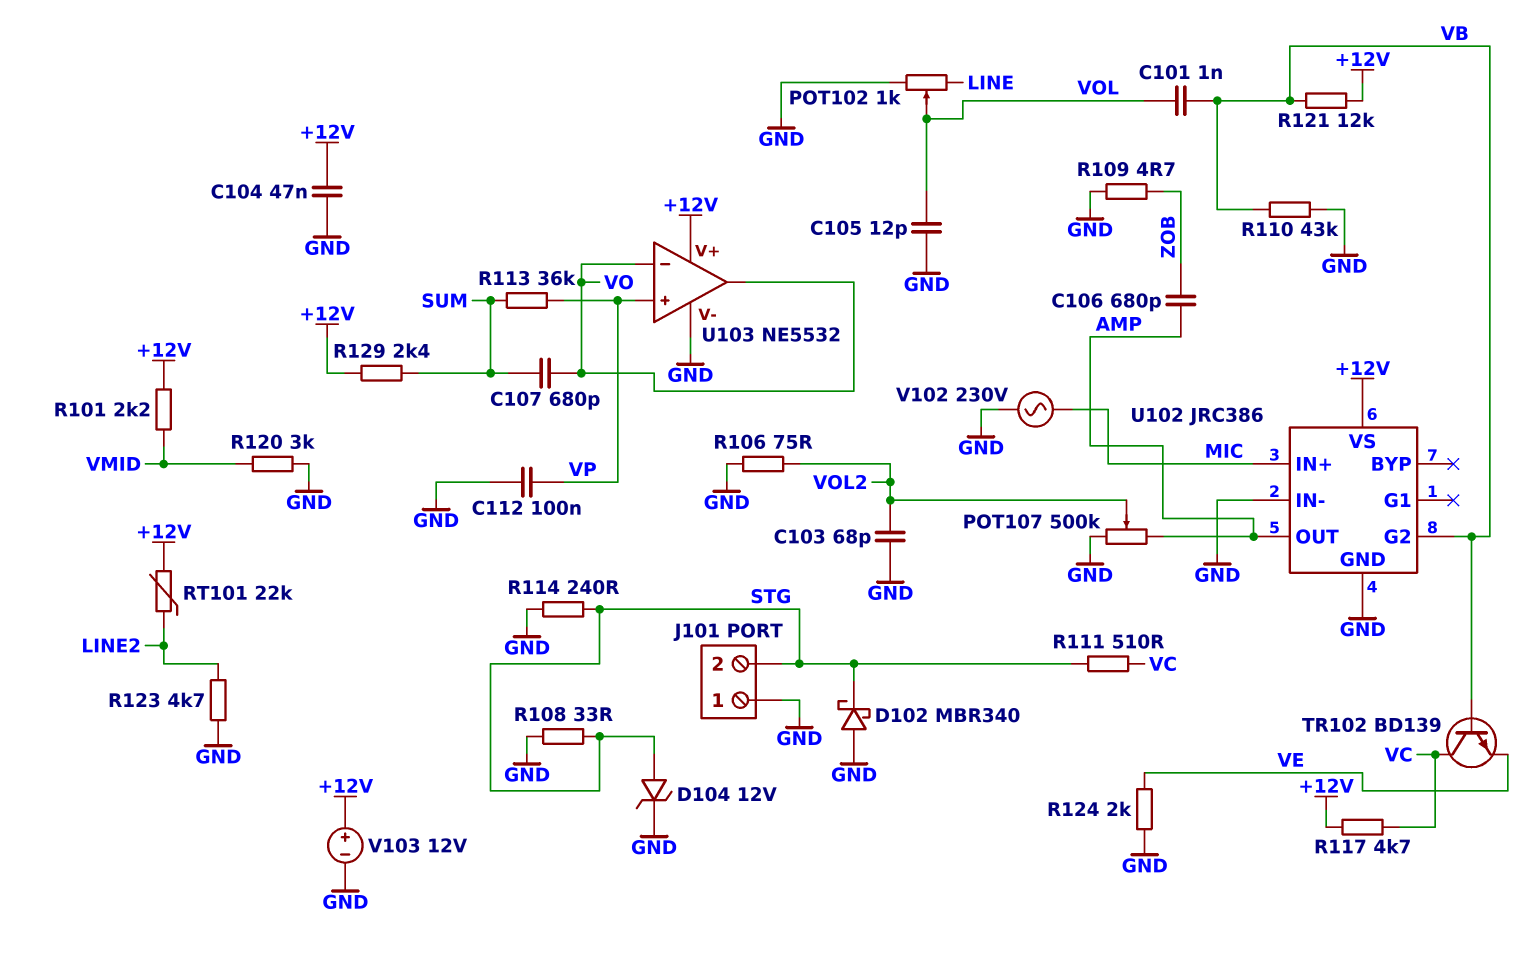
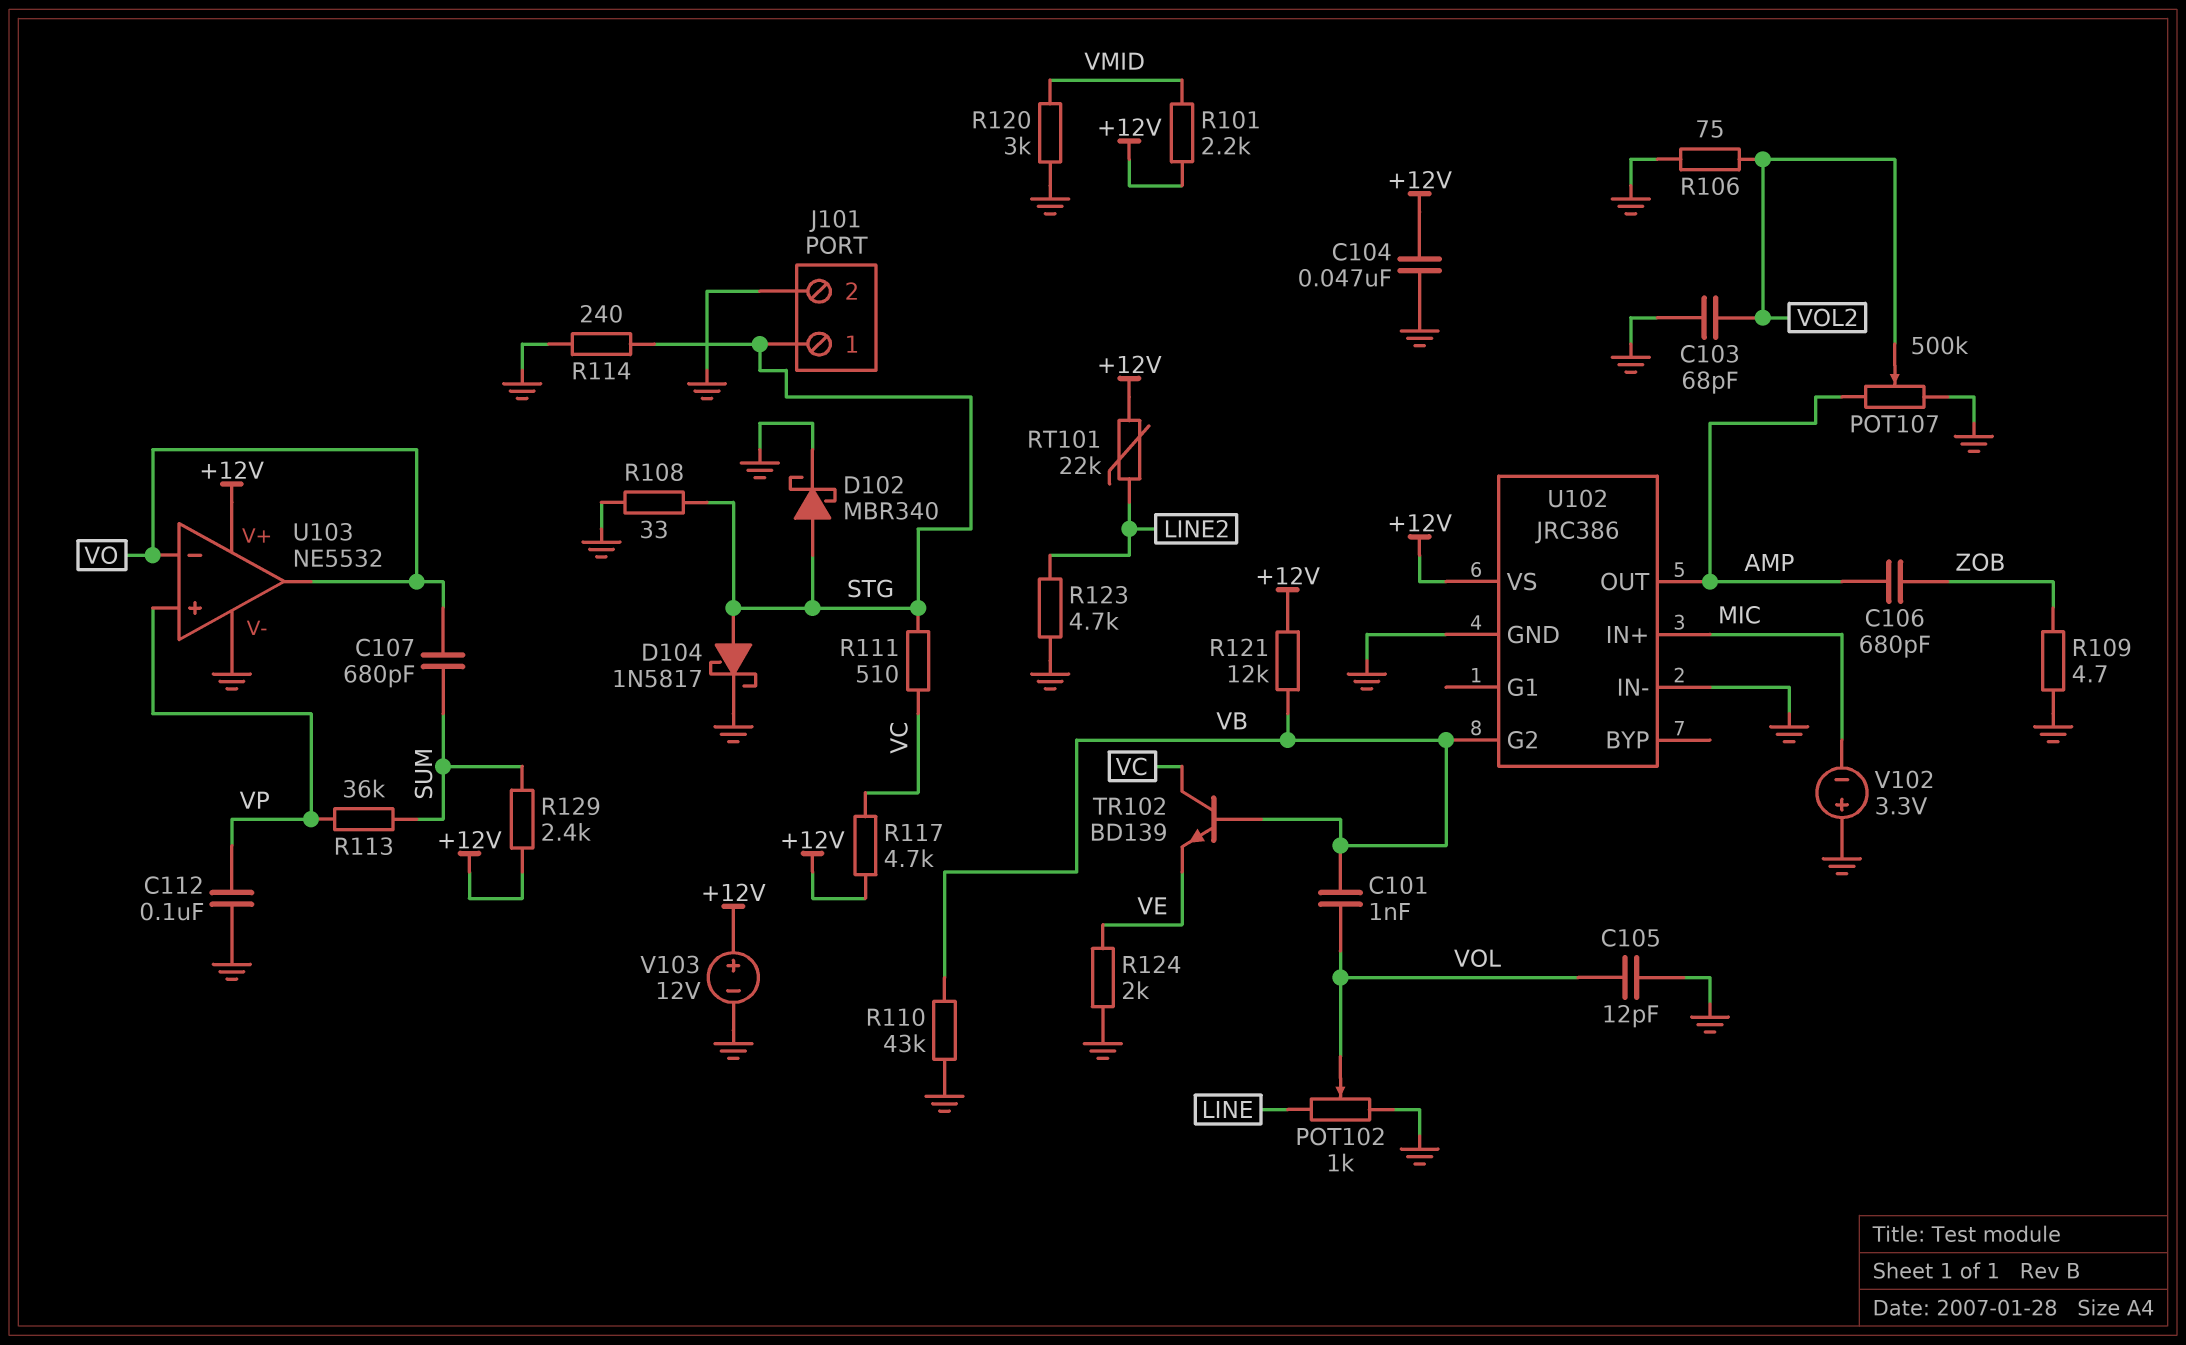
D102: schottky MBR340 (A GND, K STG) -> schottky MBR340 (A STG, K GND)
D104: zener 12V (A STG, K GND) -> schottky 1N5817 (A STG, K GND)
J101 pin 1: GND -> STG
J101 pin 2: STG -> GND
V102: AC 230V (GND, MIC) -> 3.3V (plus GND, minus MIC)

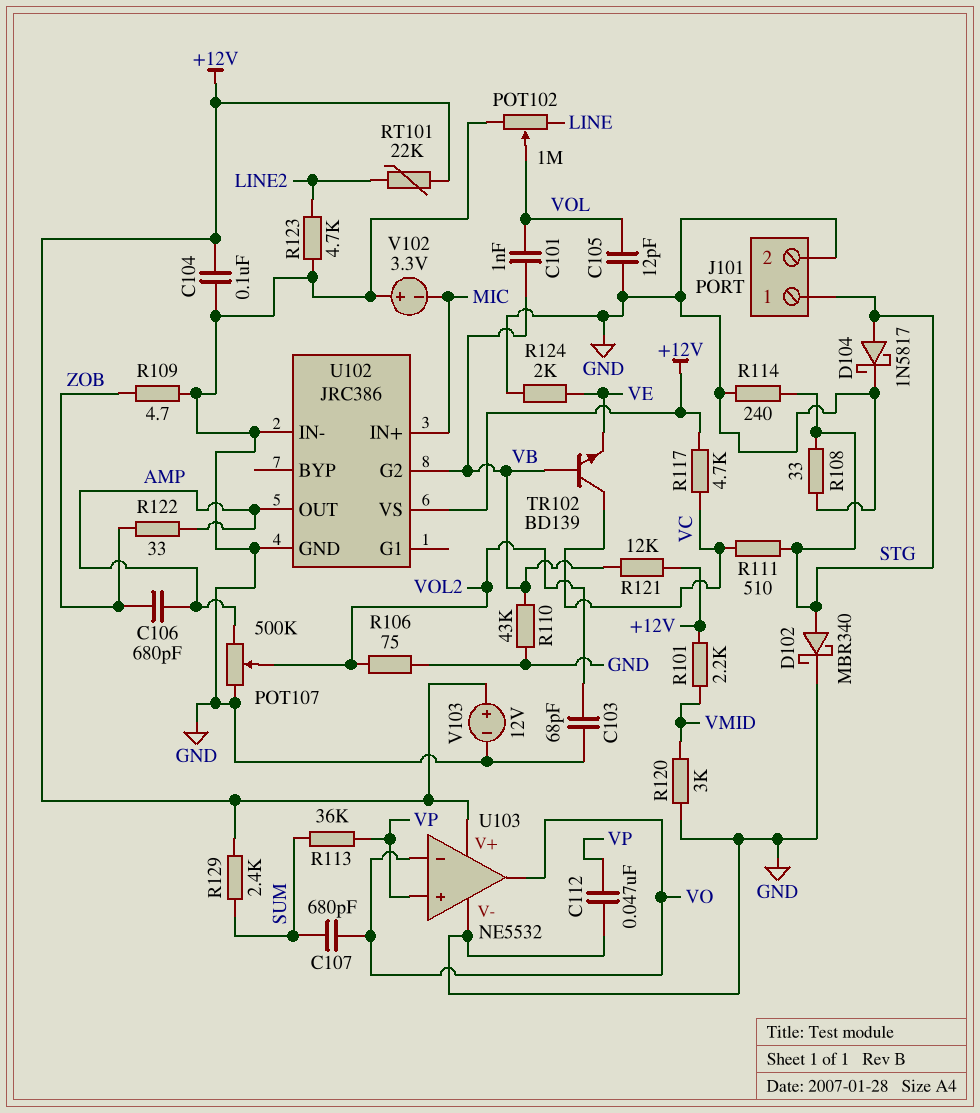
C104: 47nF (+12V, GND) -> 100nF (+12V, GND)
C112: 100nF (GND, VP) -> 47nF (GND, VP)
POT102: 1k (GND, LINE, wiper VOL) -> 1M (GND, LINE, wiper VOL)
R122: none -> 33 (AMP, ZOB)

